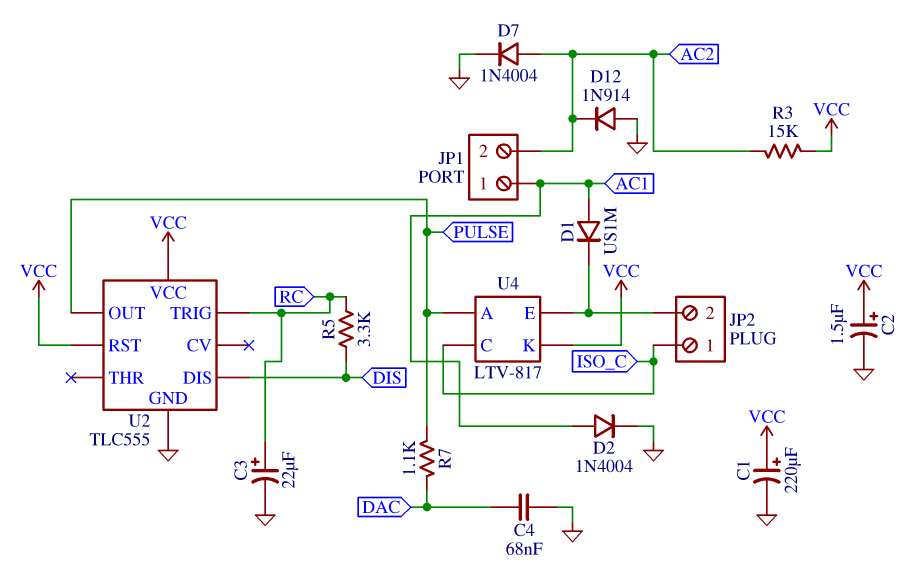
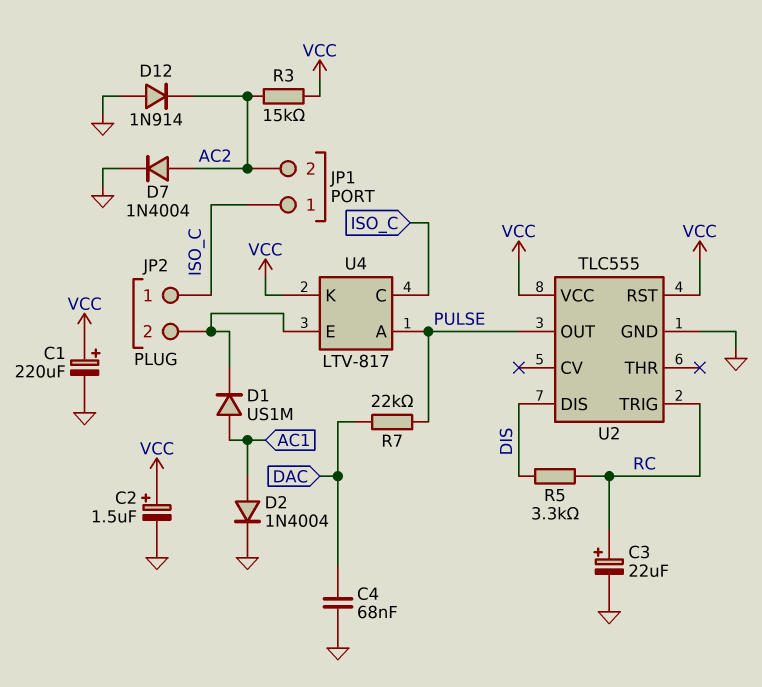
JP1 pin 1: AC1 -> ISO_C
R7: 1.1k (DAC, PULSE) -> 22k (DAC, PULSE)

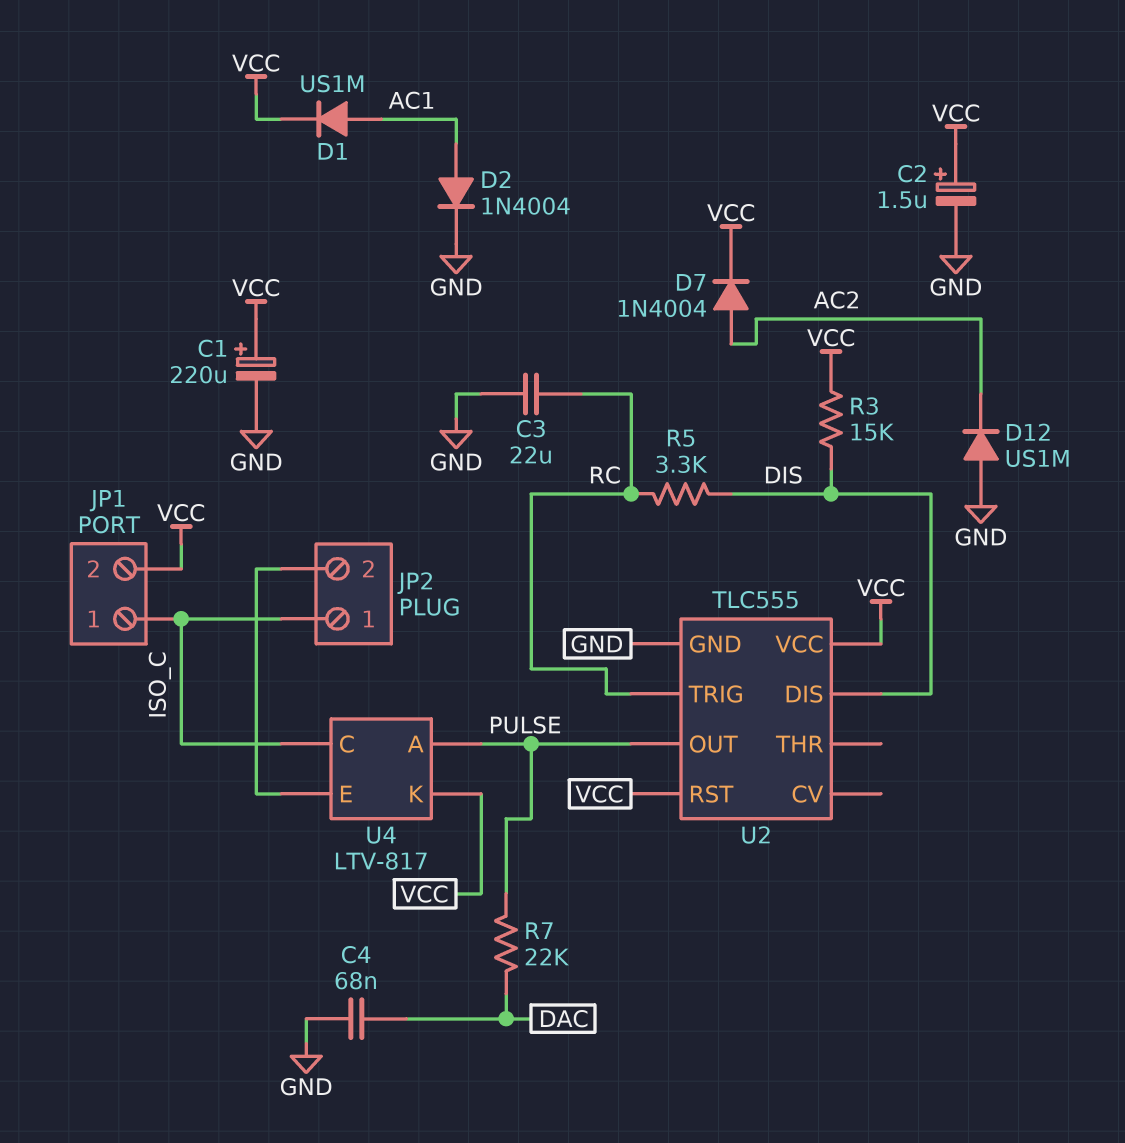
C3: 22uF (plus RC, minus GND) -> 22uF (GND, RC)
D1: diode US1M (A AC1, K JP2/2) -> diode US1M (A AC1, K VCC)
D7: diode 1N4004 (A AC2, K GND) -> diode 1N4004 (A AC2, K VCC)
D12: diode 1N914 (A GND, K AC2) -> diode US1M (A GND, K AC2)
JP1 pin 2: AC2 -> VCC
R3: 15k (AC2, VCC) -> 15k (DIS, VCC)

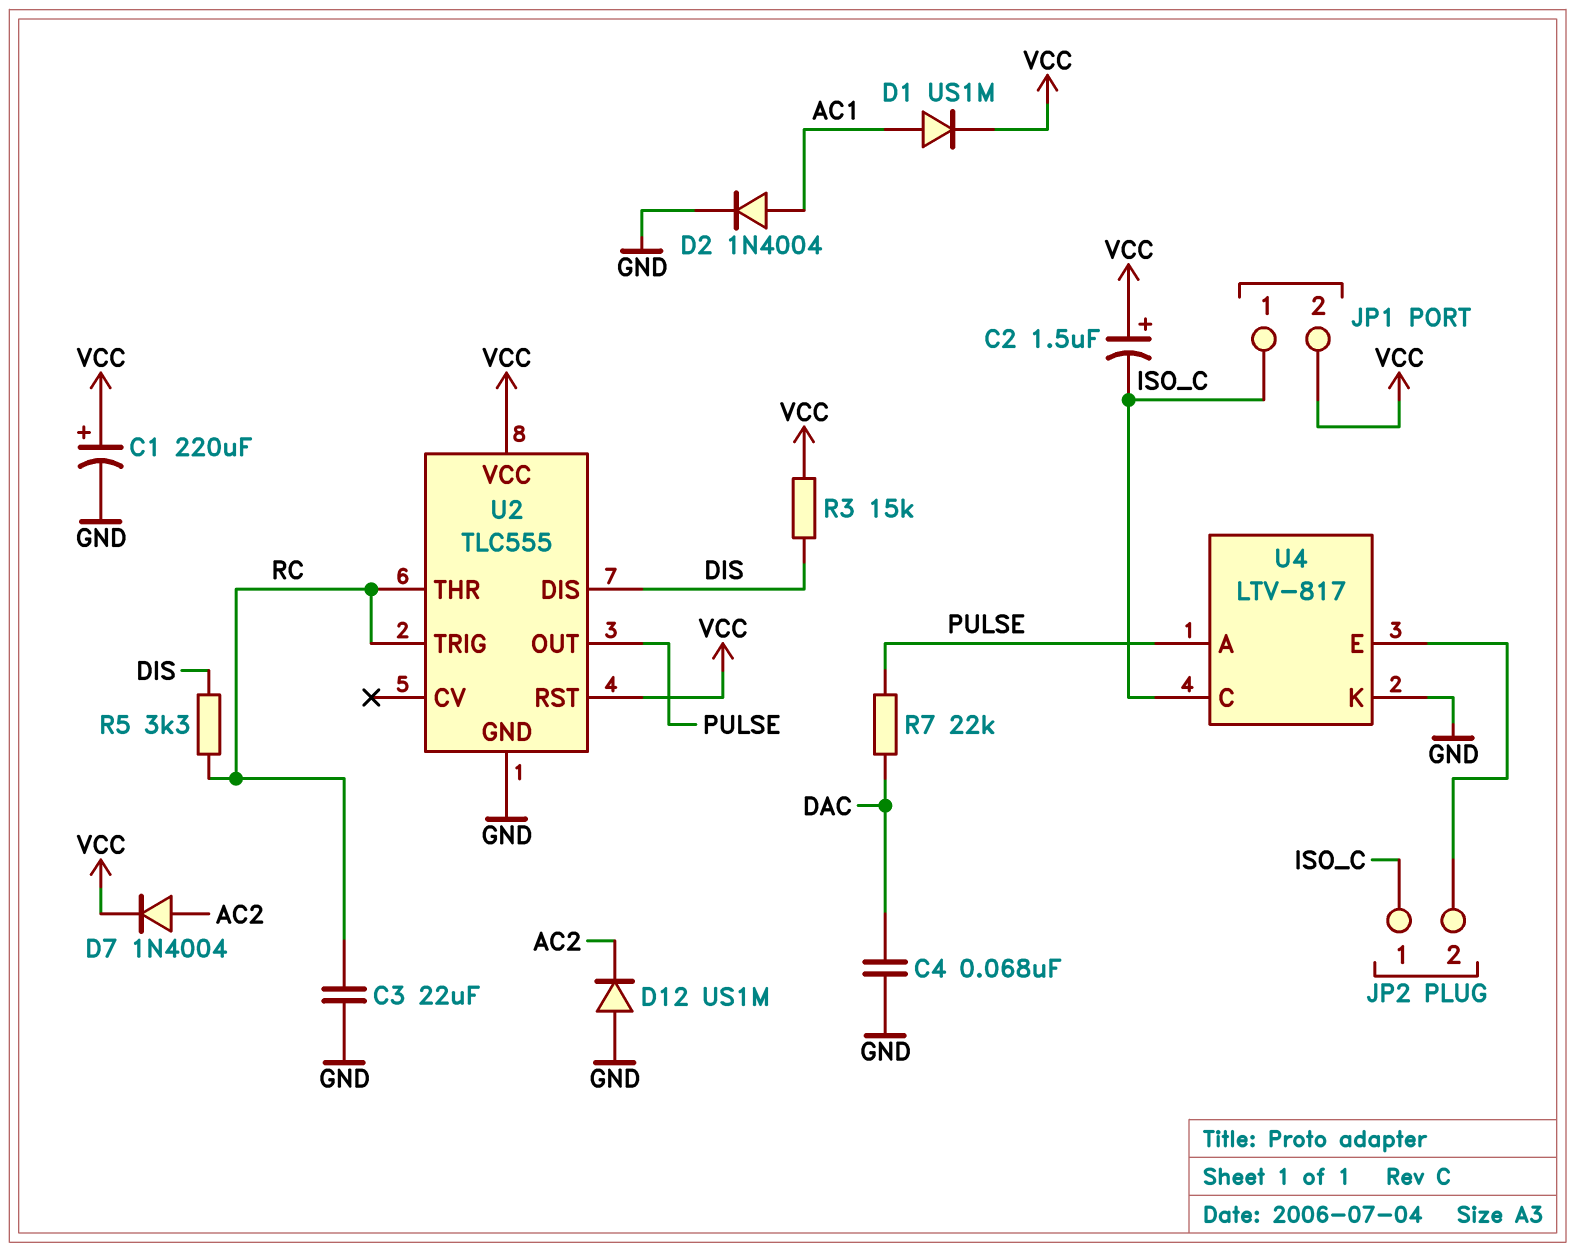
C2: 1.5uF (plus VCC, minus GND) -> 1.5uF (plus VCC, minus ISO_C)
U2 pin THR: none -> RC
U4 pin K: VCC -> GND

